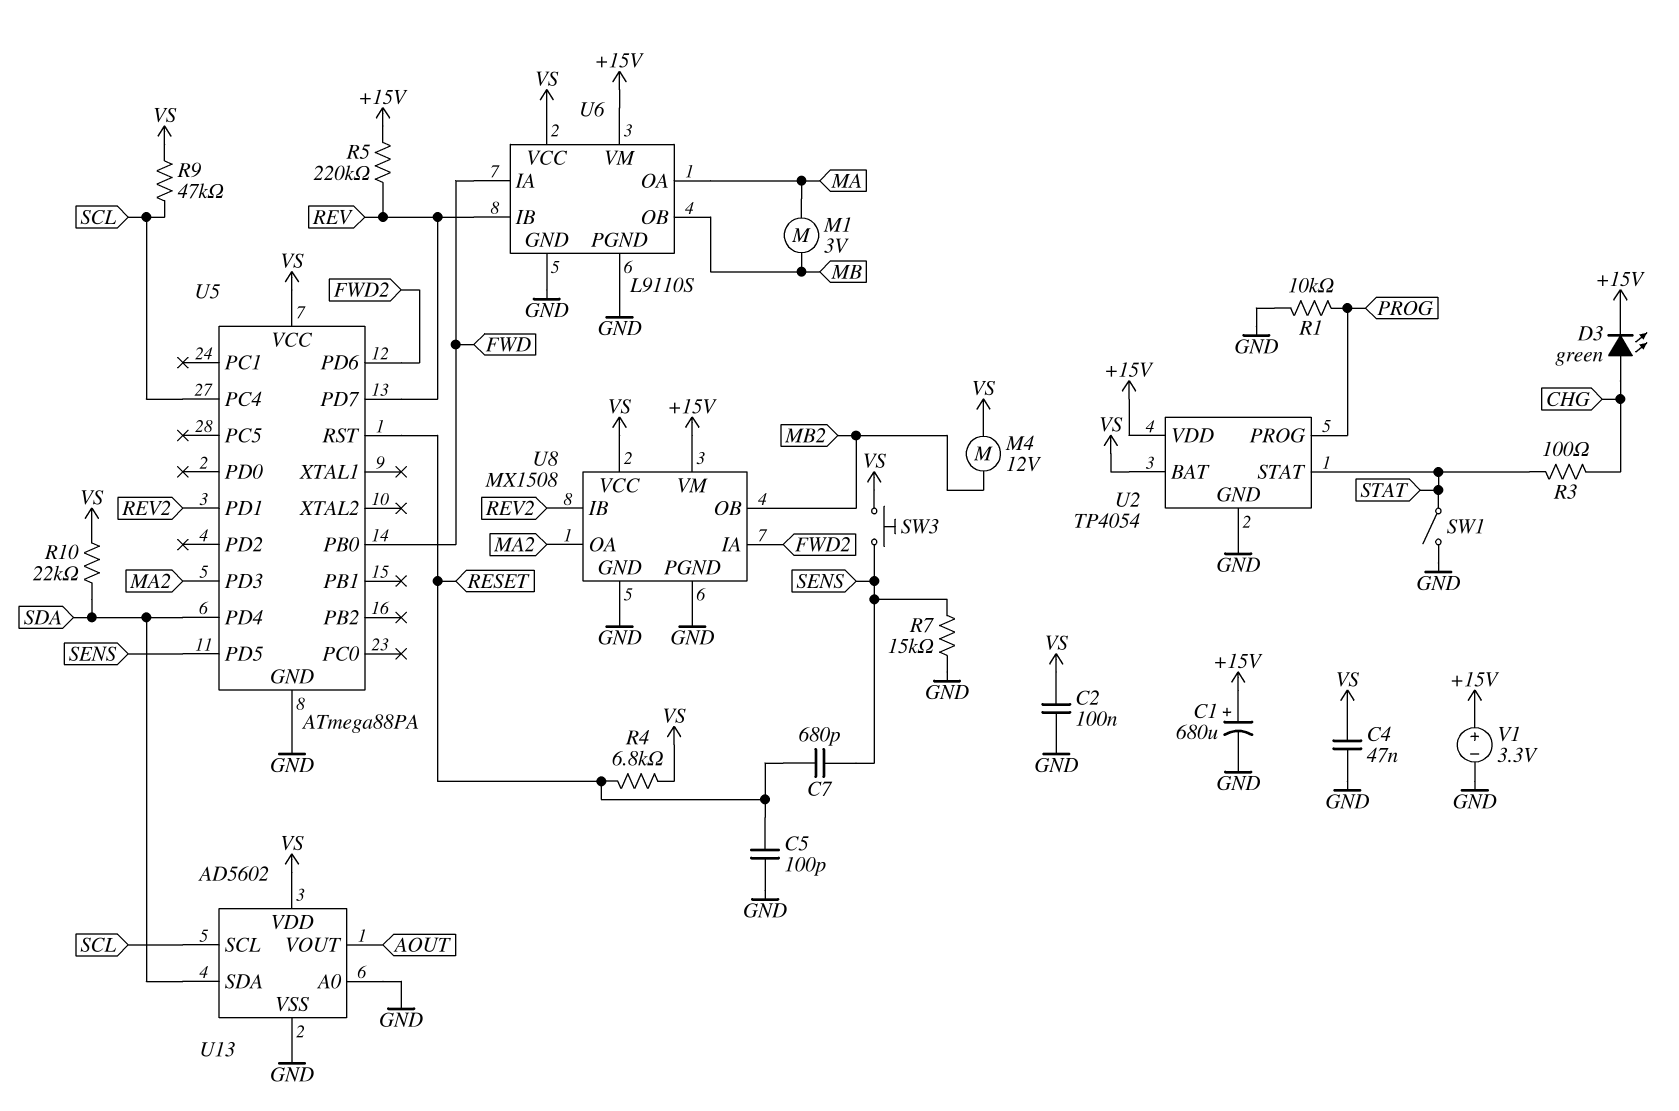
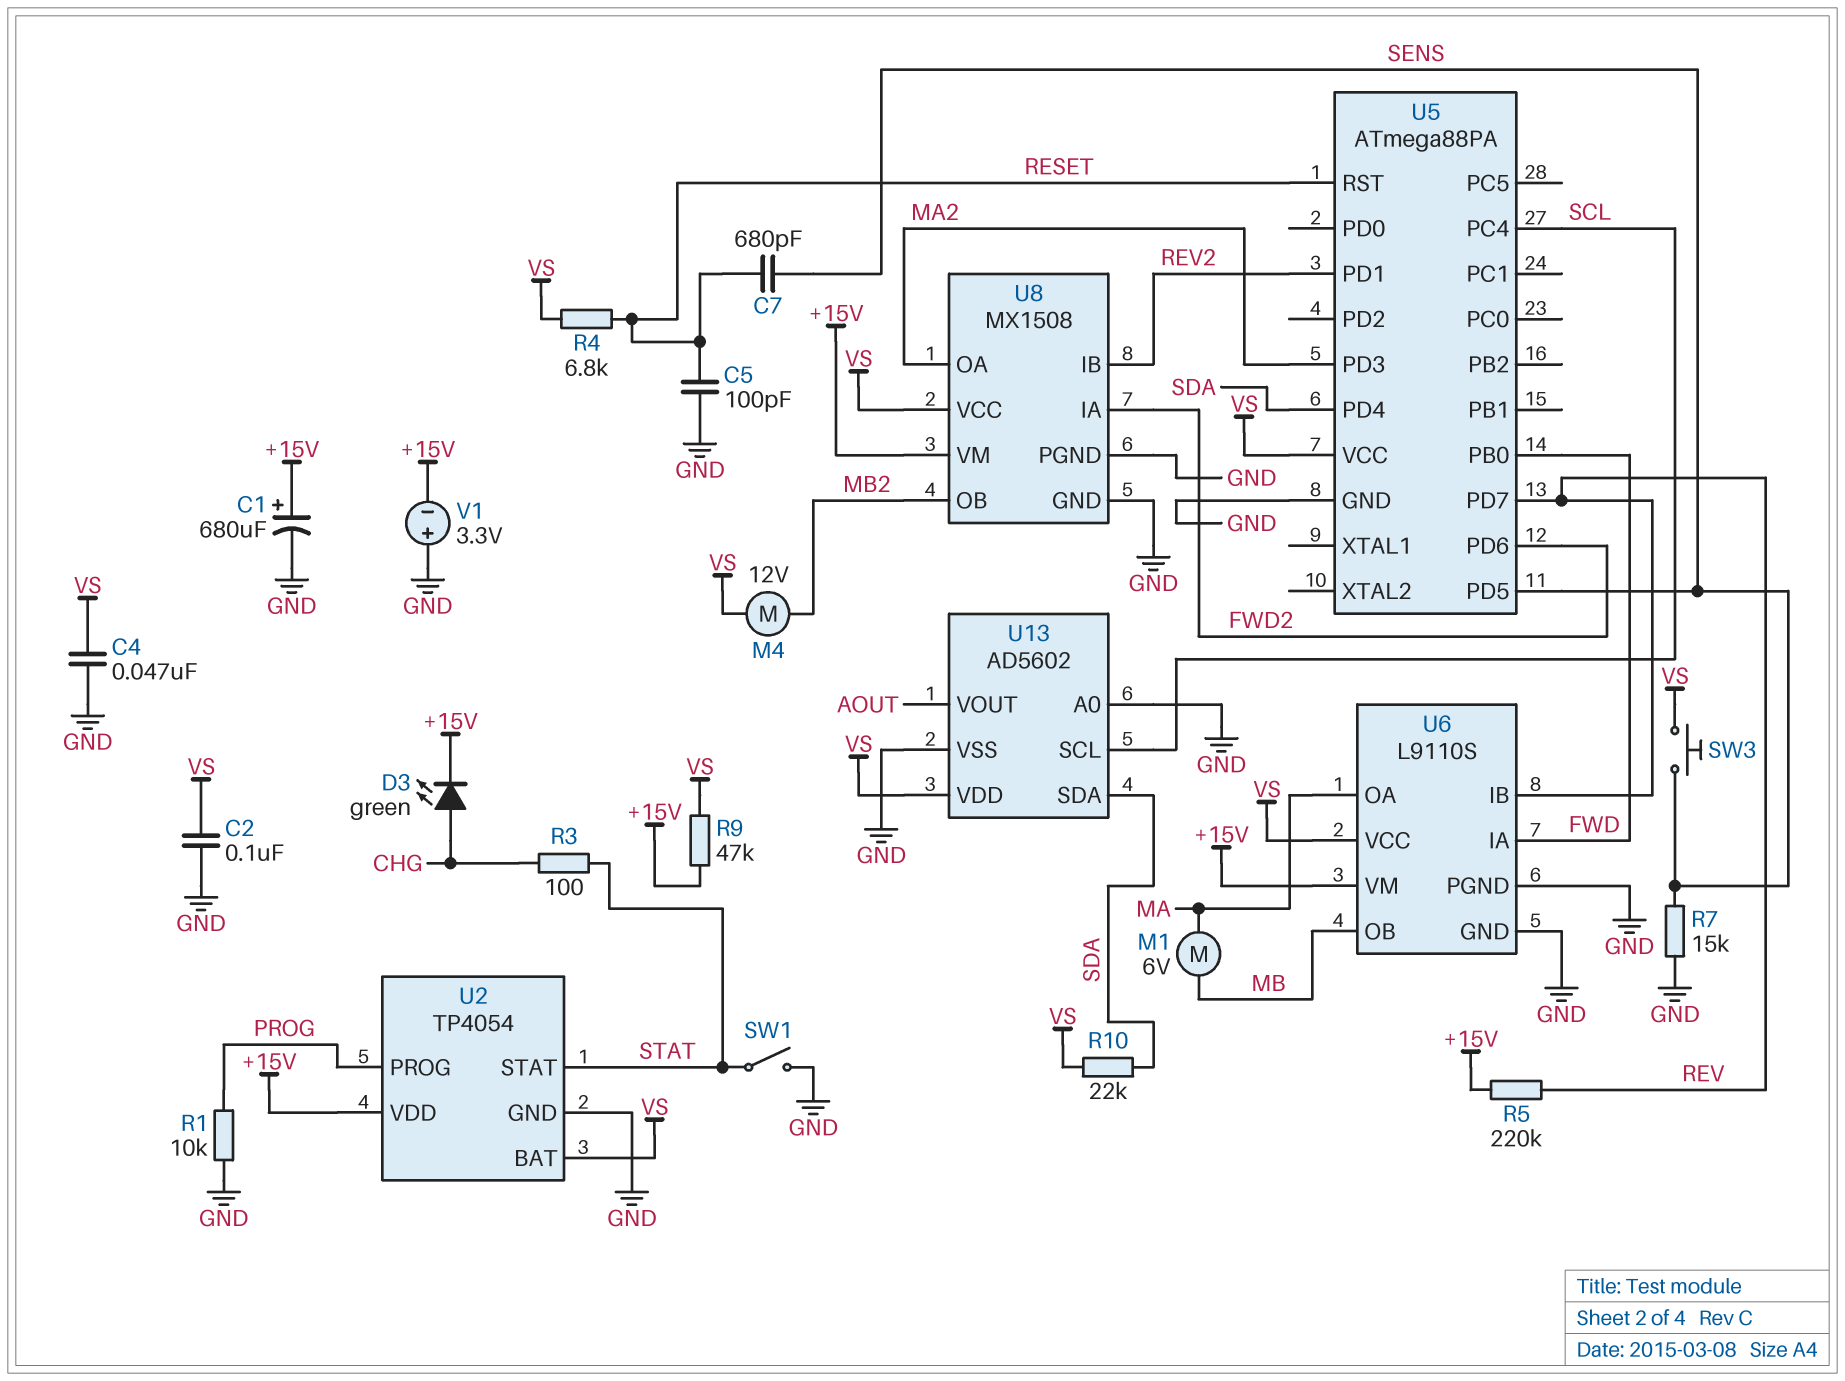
M1: motor 3V (MA, MB) -> motor 6V (MA, MB)
R9: 47k (SCL, VS) -> 47k (+15V, VS)
V1: 3.3V (plus +15V, minus GND) -> 3.3V (plus GND, minus +15V)

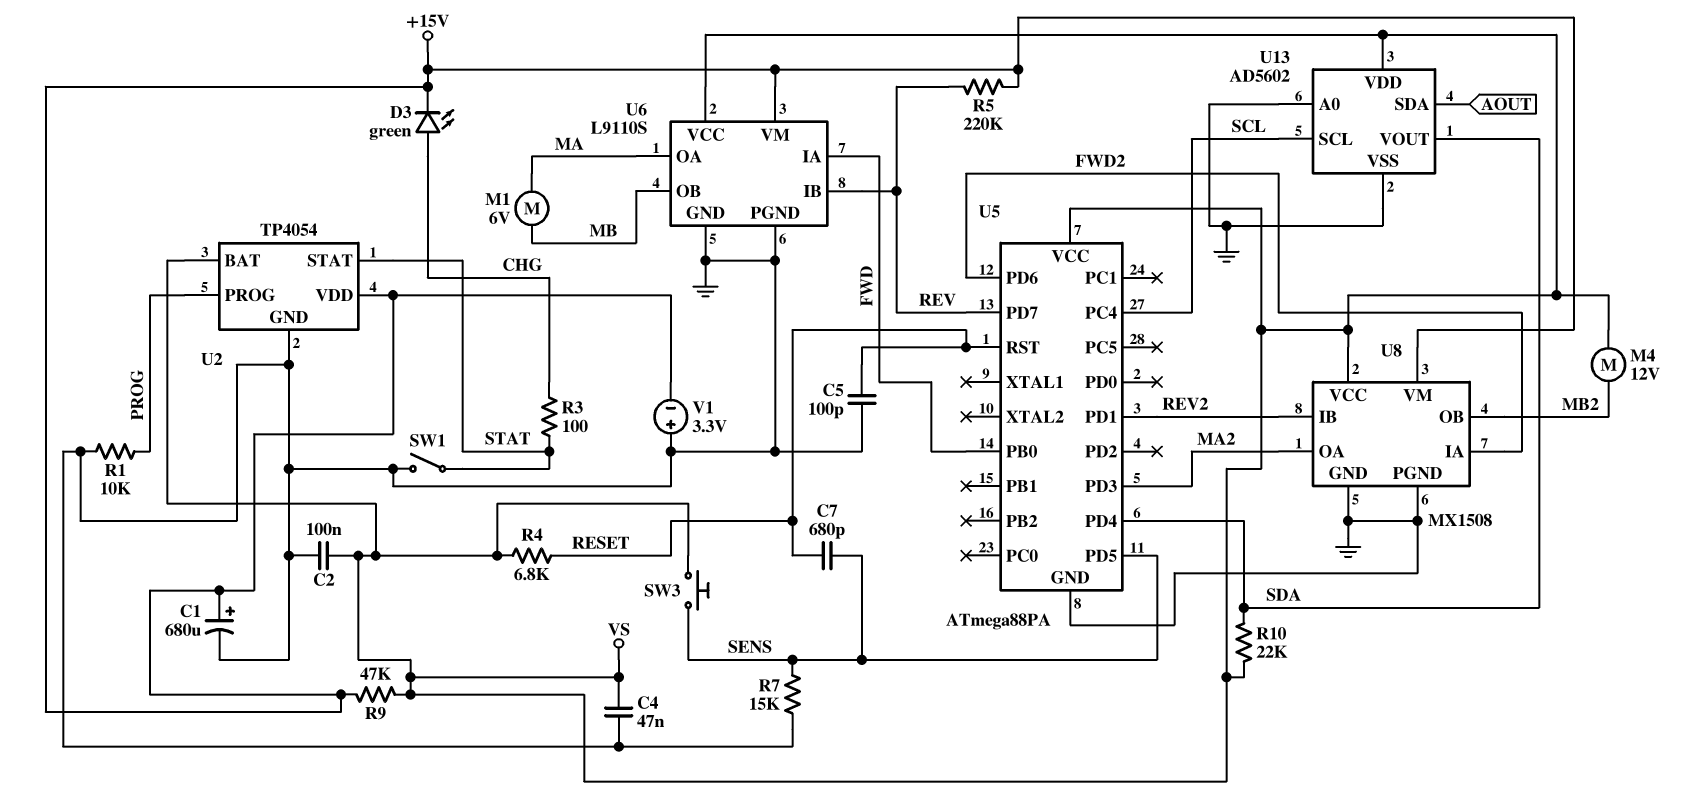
U13 pin SDA: SDA -> AOUT
U13 pin VOUT: AOUT -> SDA

